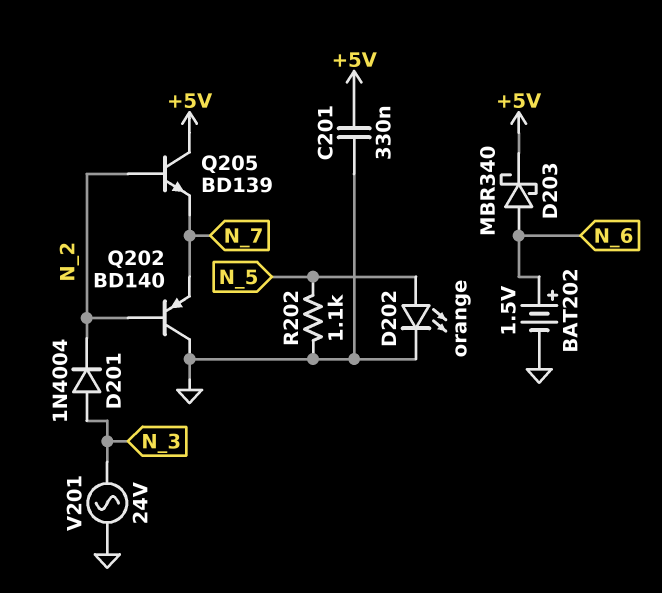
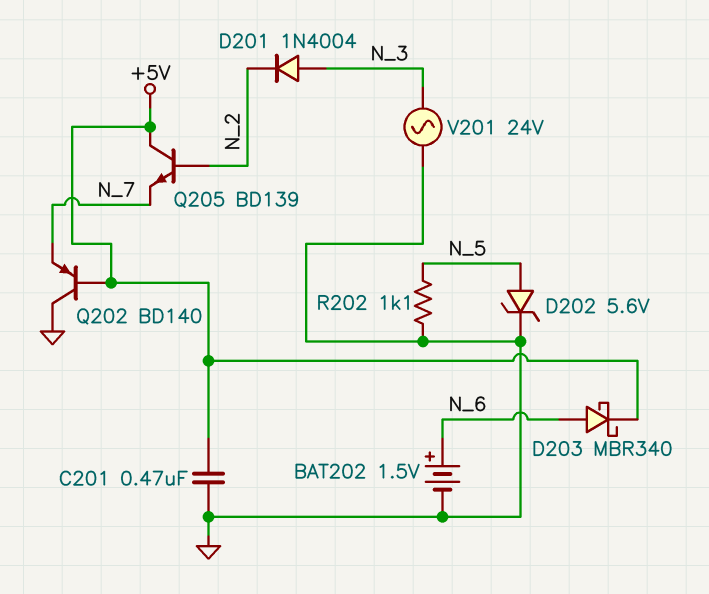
C201: 330nF (+5V, GND) -> 470nF (+5V, GND)
D202: LED orange (A N_5, K GND) -> zener 5.6V (A N_5, K GND)
Q202: PNP BD140 (B N_2, C GND, E N_7) -> PNP BD140 (B +5V, C GND, E N_7)

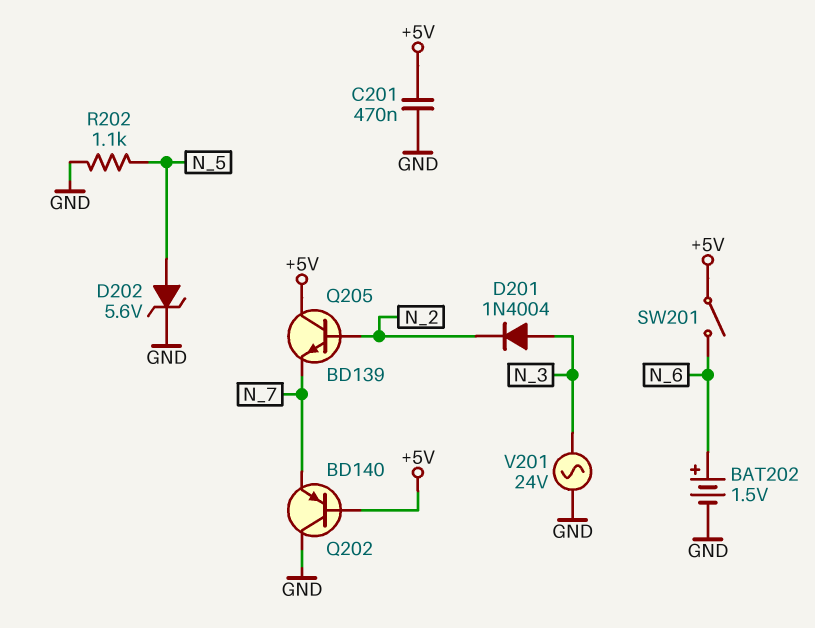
D203: schottky MBR340 (A N_6, K +5V) -> none
SW201: none -> switch (+5V, N_6)

